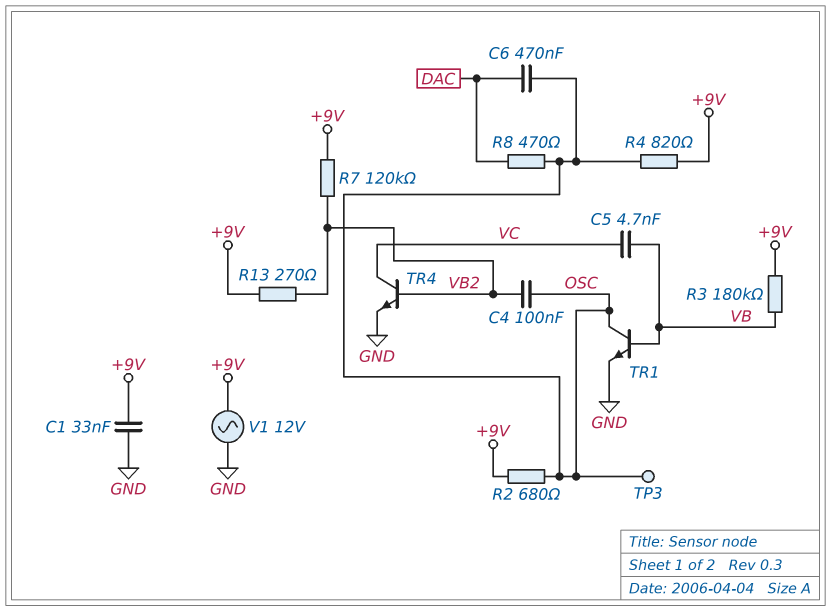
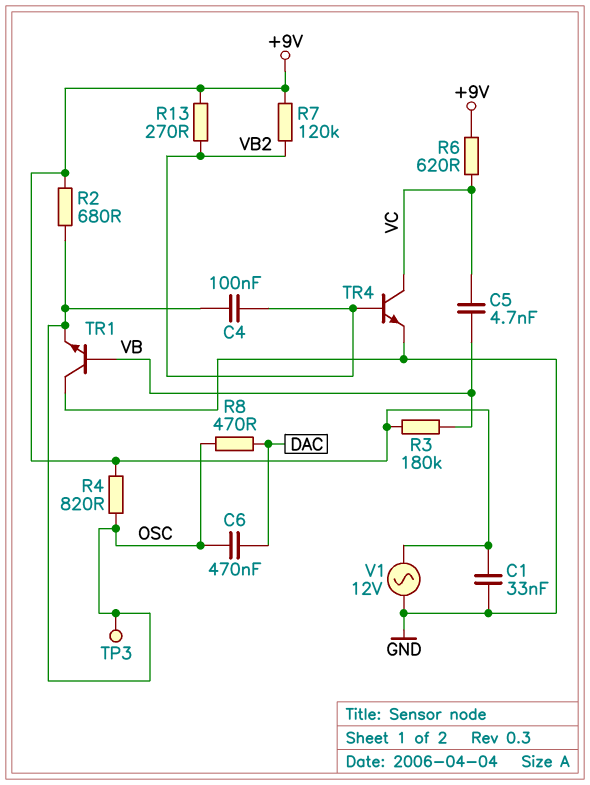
R6: none -> 620 (+9V, VC)
TR1: NPN (B VB, C OSC, E GND) -> NPN (B VB, C GND, E OSC)

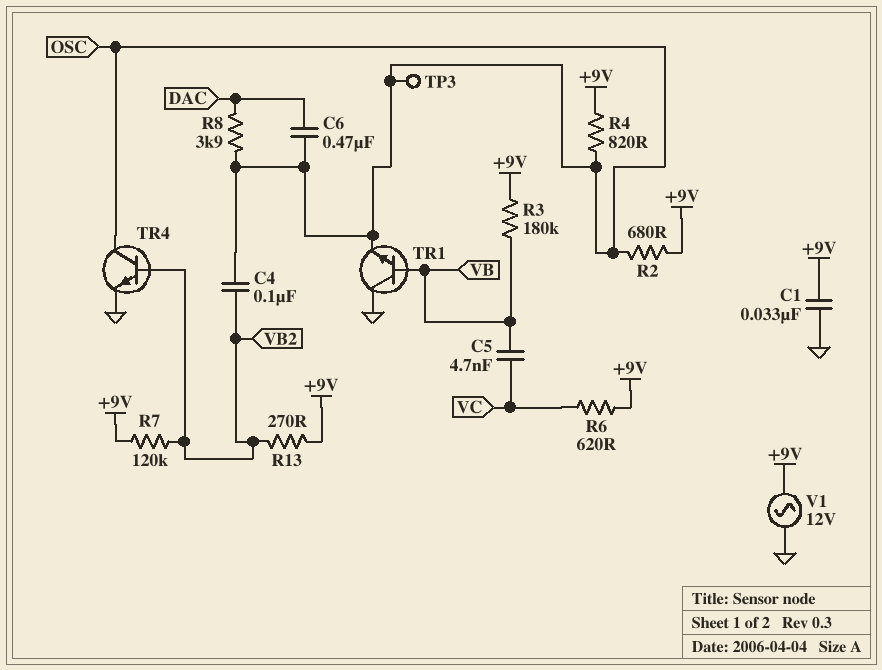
R8: 470 (DAC, OSC) -> 3.9k (DAC, OSC)
TR4: NPN (B VB2, C VC, E GND) -> NPN (B VB2, C OSC, E GND)

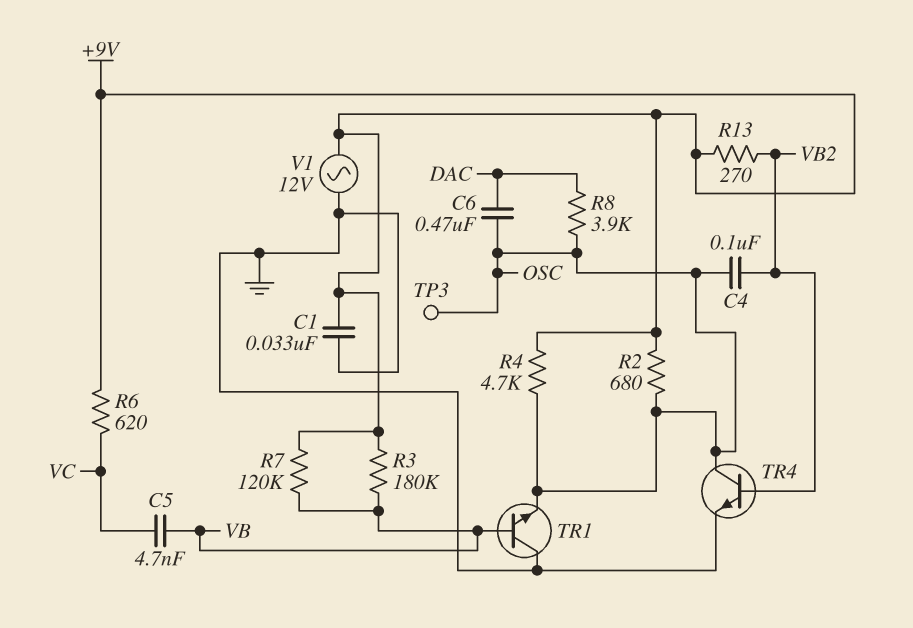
R4: 820 (+9V, OSC) -> 4.7k (+9V, OSC)
R7: 120k (+9V, VB2) -> 120k (+9V, VB)

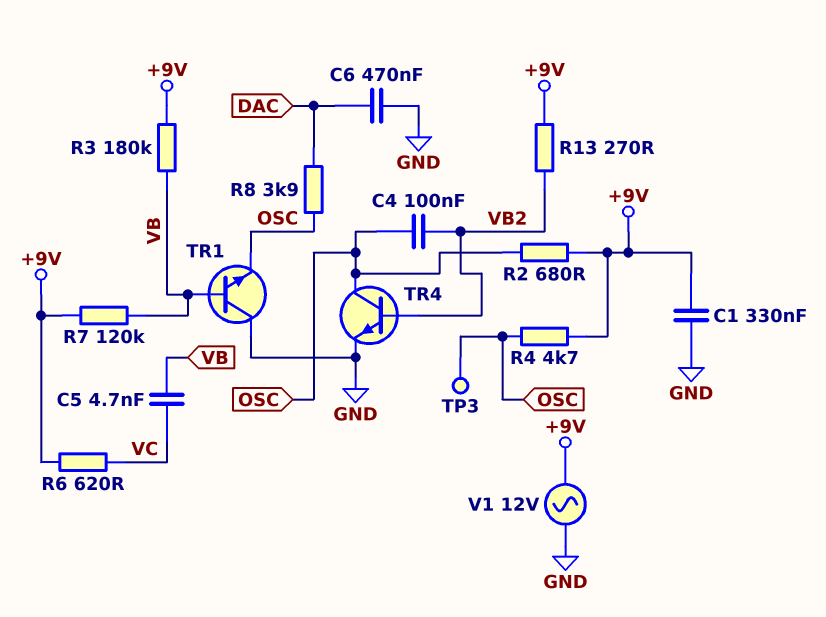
C1: 33nF (+9V, GND) -> 330nF (+9V, GND)
C6: 470nF (DAC, OSC) -> 470nF (DAC, GND)

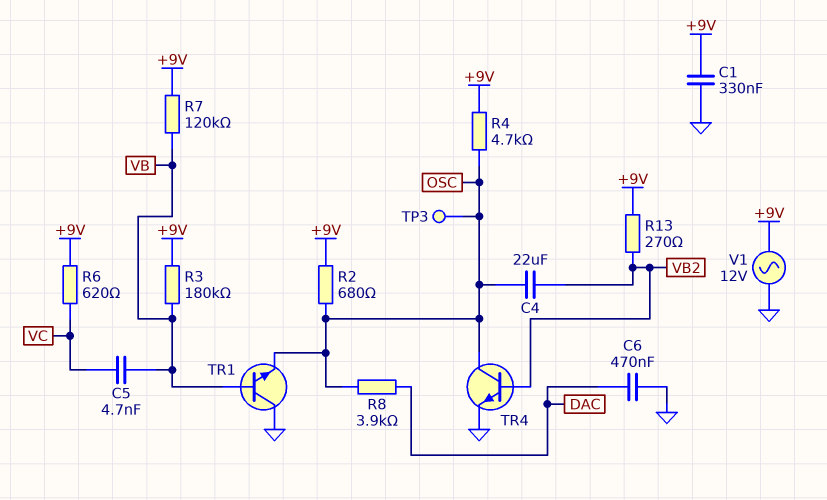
C4: 100nF (OSC, VB2) -> 22uF (OSC, VB2)

